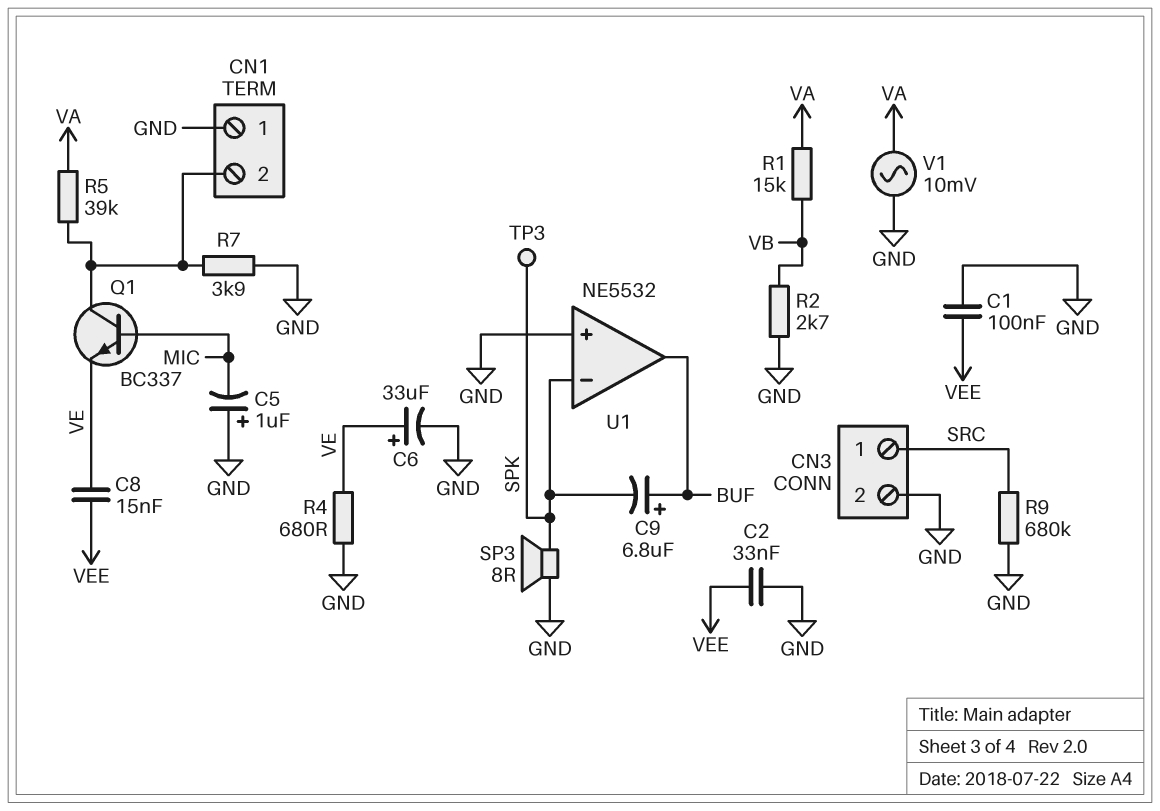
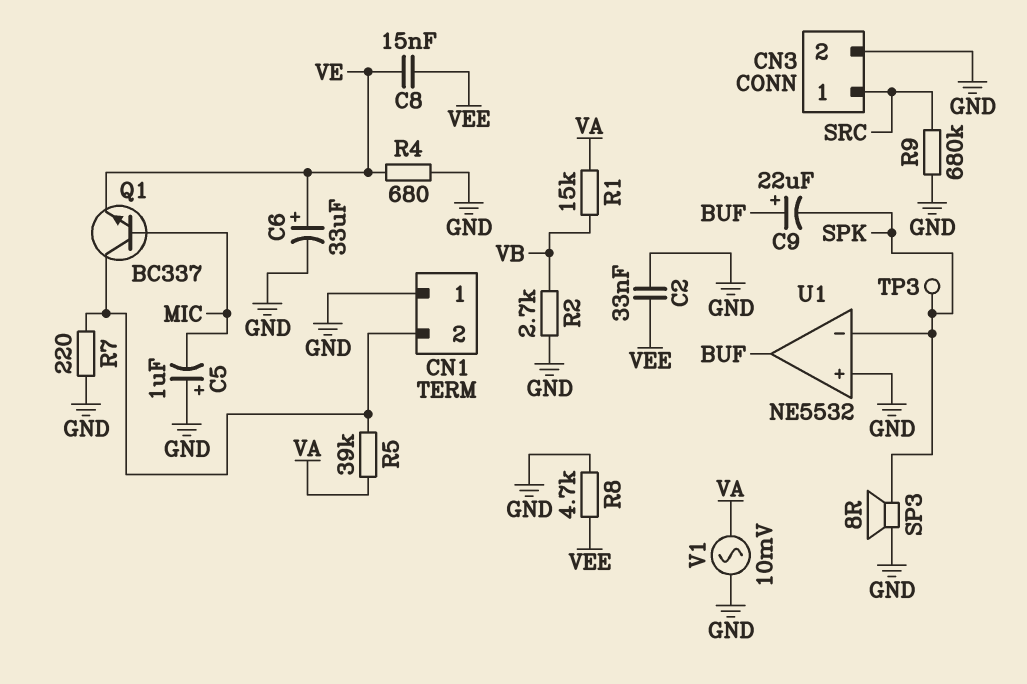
C1: 100nF (GND, VEE) -> none
C9: 6.8uF (plus BUF, minus SPK) -> 22uF (plus BUF, minus SPK)
R7: 3.9k (CN1/2, GND) -> 220 (CN1/2, GND)
R8: none -> 4.7k (GND, VEE)

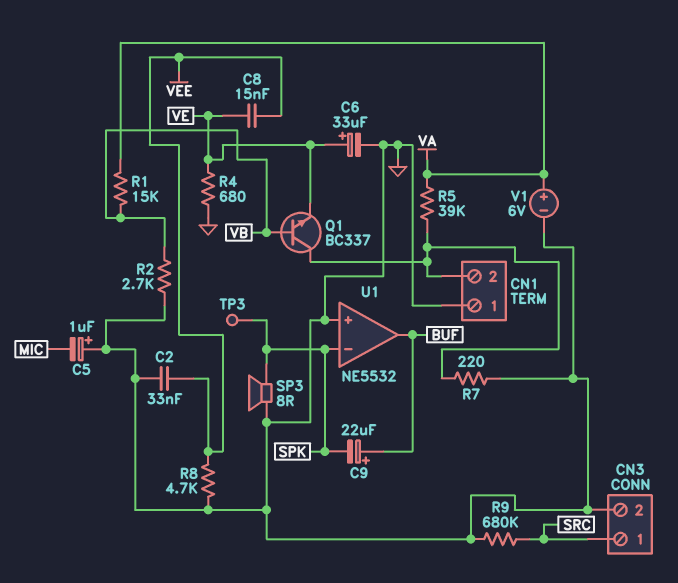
Q1: NPN BC337 (B MIC, C CN1/2, E VE) -> NPN BC337 (B VB, C CN1/2, E VE)
V1: AC 10mV (GND, VA) -> 6V (plus VA, minus GND)

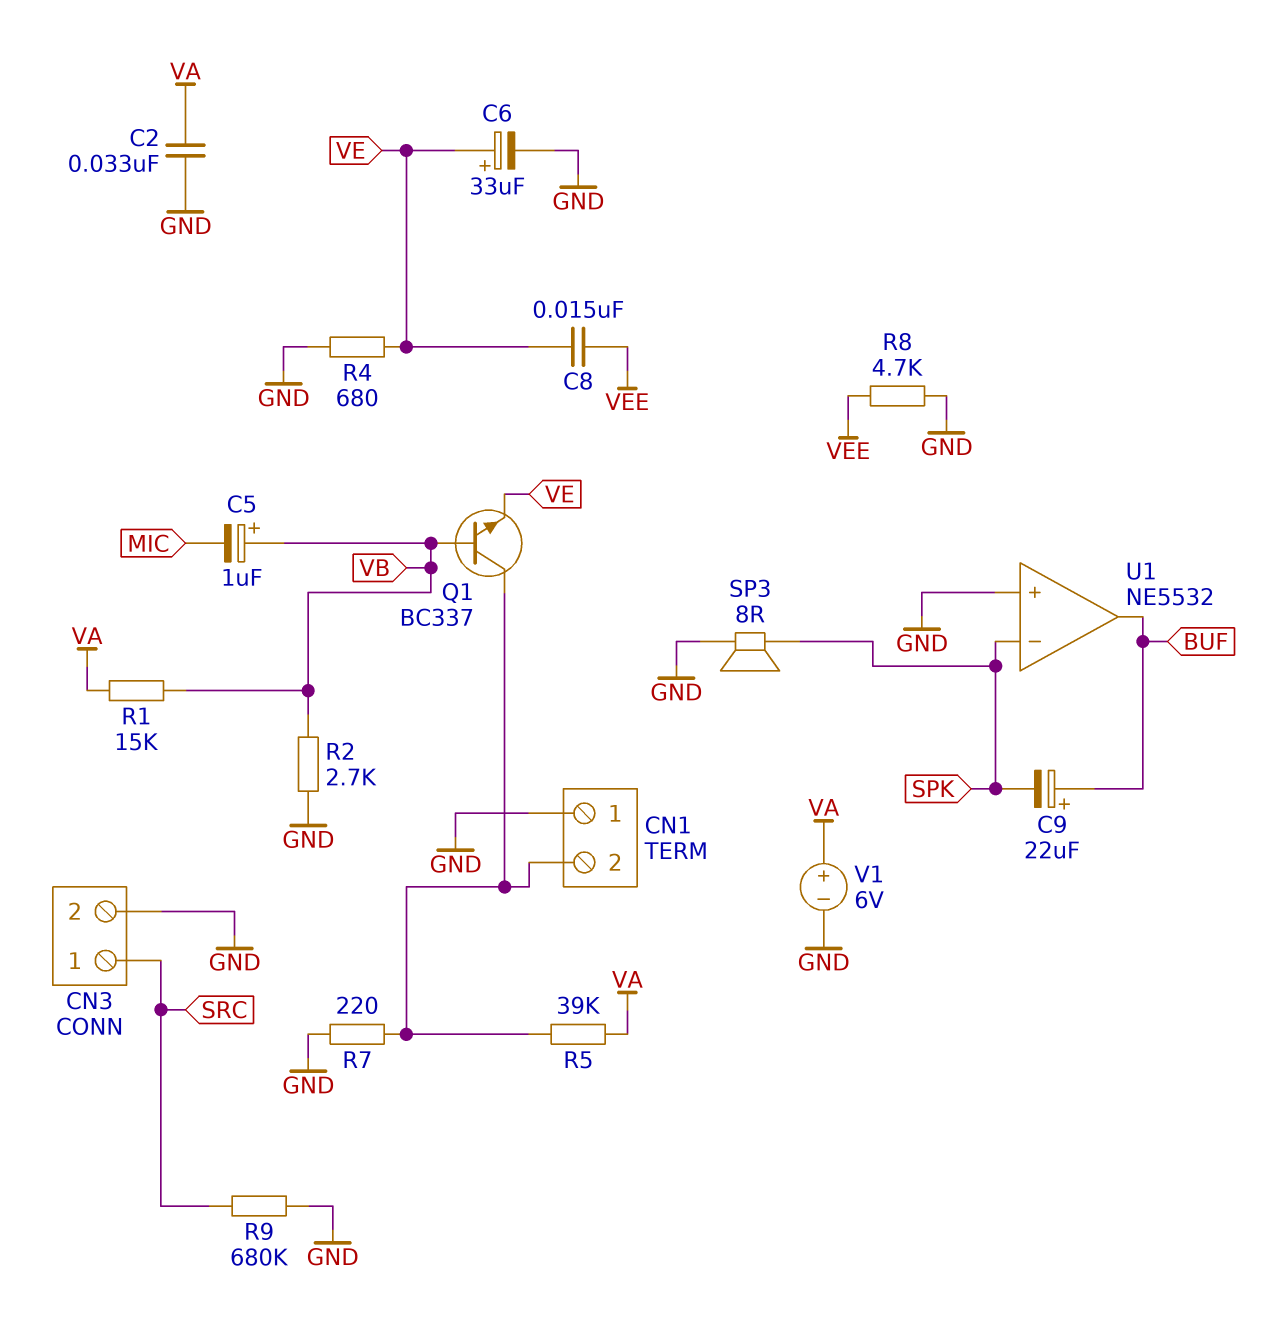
C2: 33nF (GND, VEE) -> 33nF (GND, VA)
C5: 1uF (plus GND, minus MIC) -> 1uF (plus VB, minus MIC)
TP3: test point (SPK) -> none

